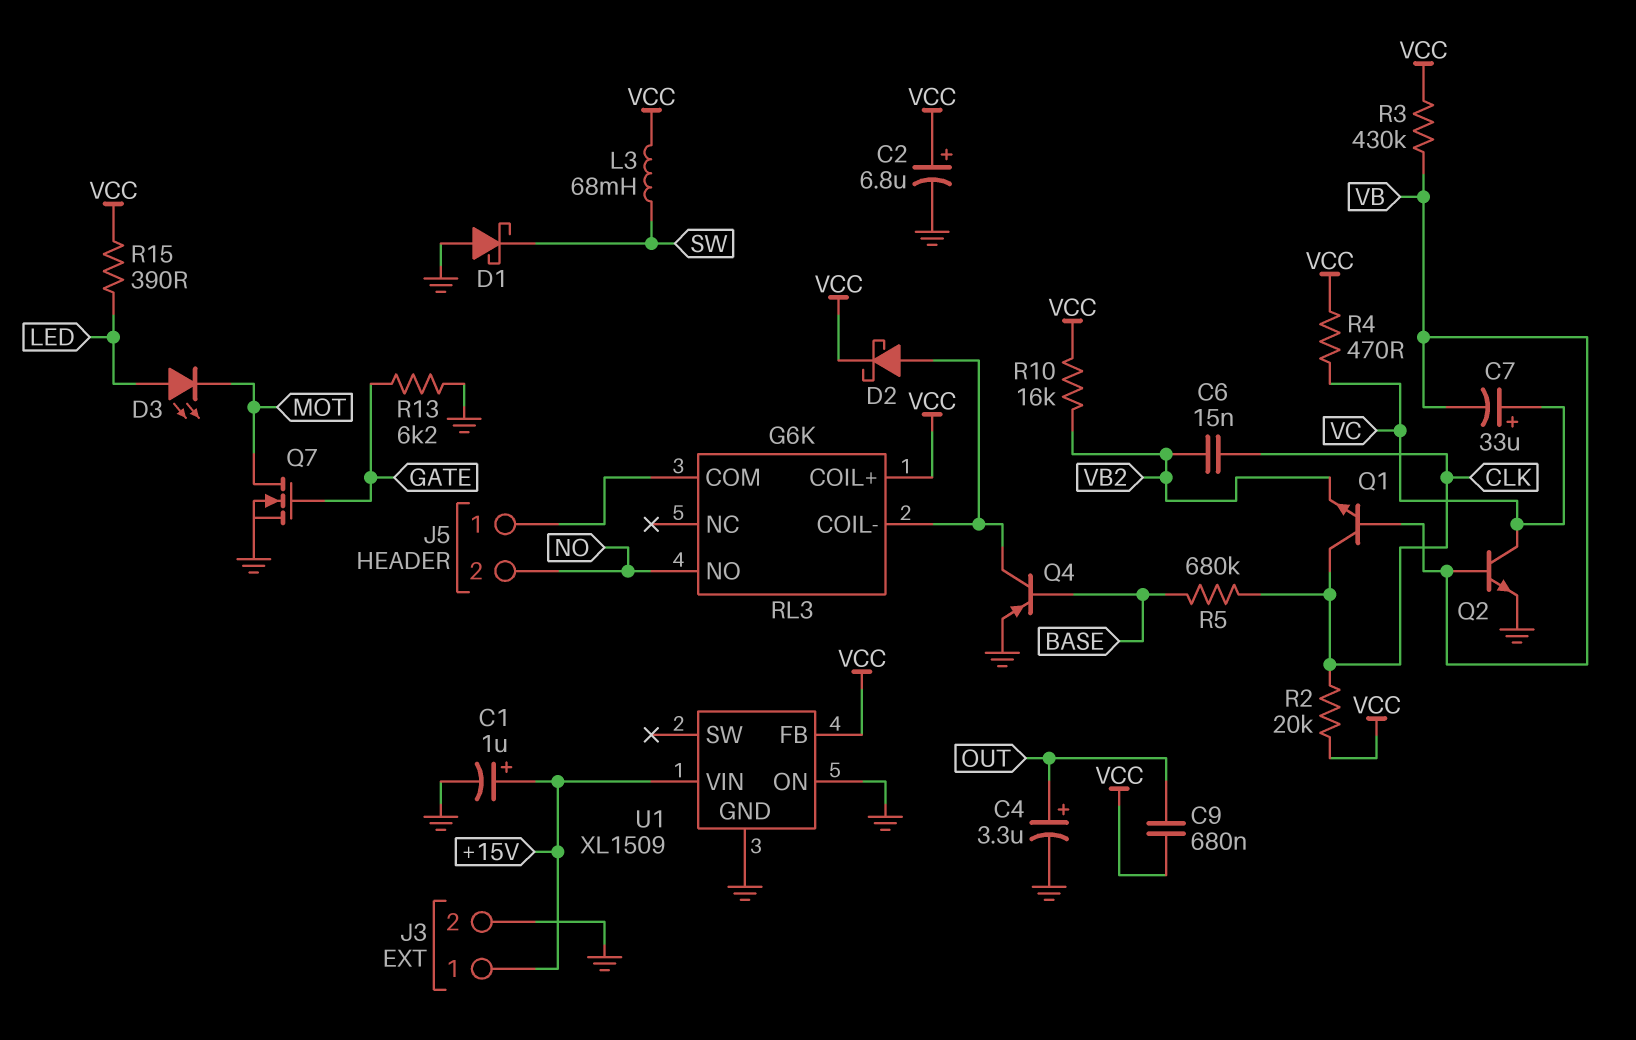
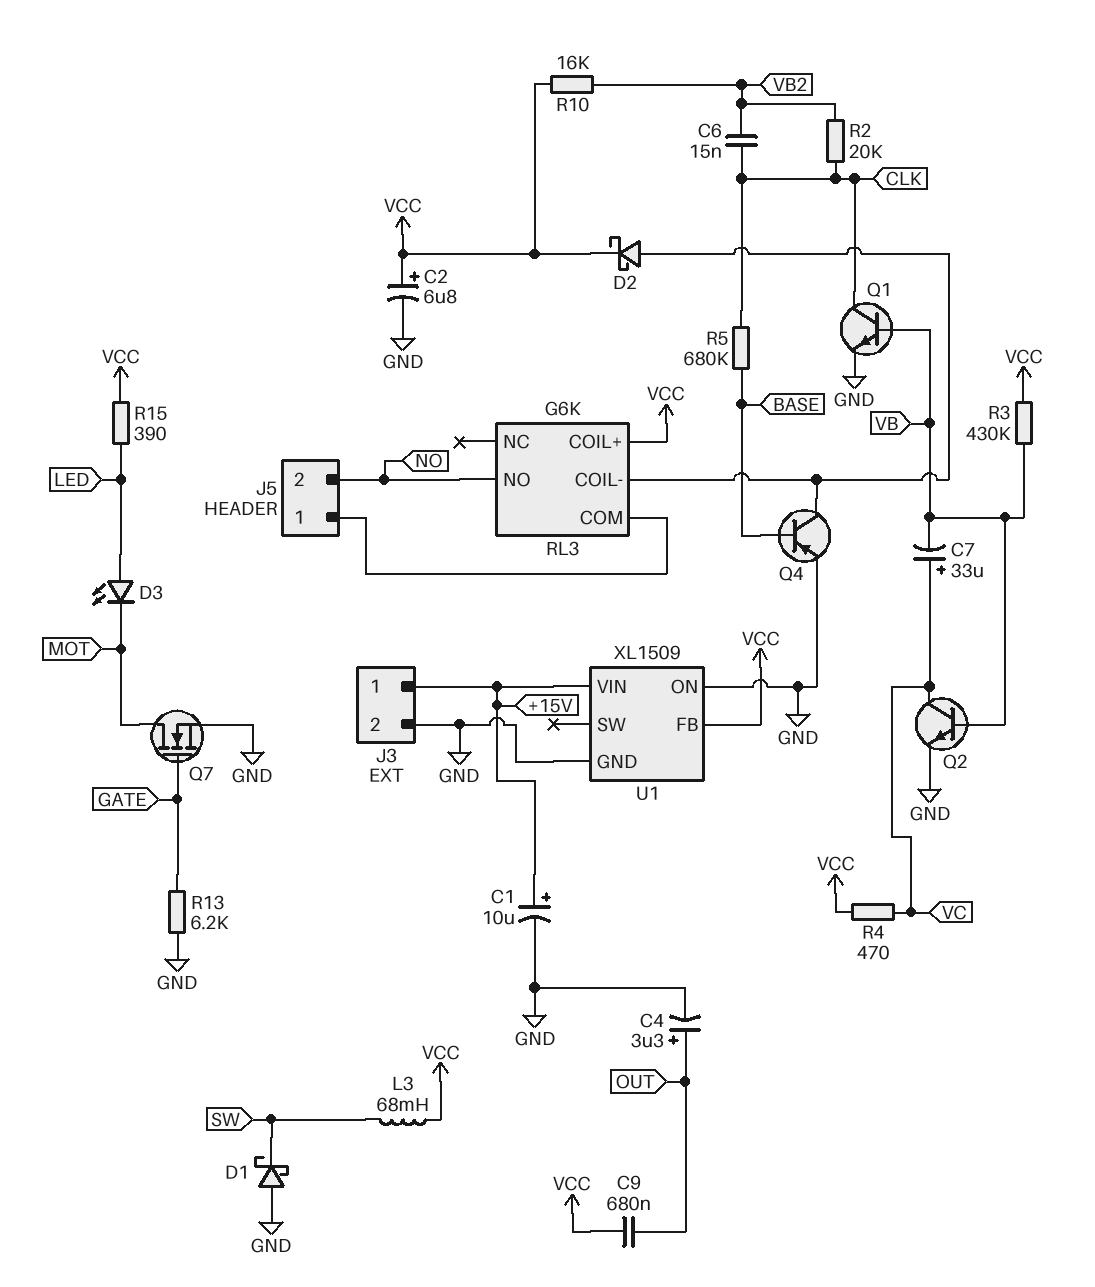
C1: 1uF (plus +15V, minus GND) -> 10uF (plus +15V, minus GND)
Q1: NPN (B VB, C CLK, E VB2) -> NPN (B VB, C CLK, E GND)
R2: 20k (CLK, VCC) -> 20k (CLK, VB2)

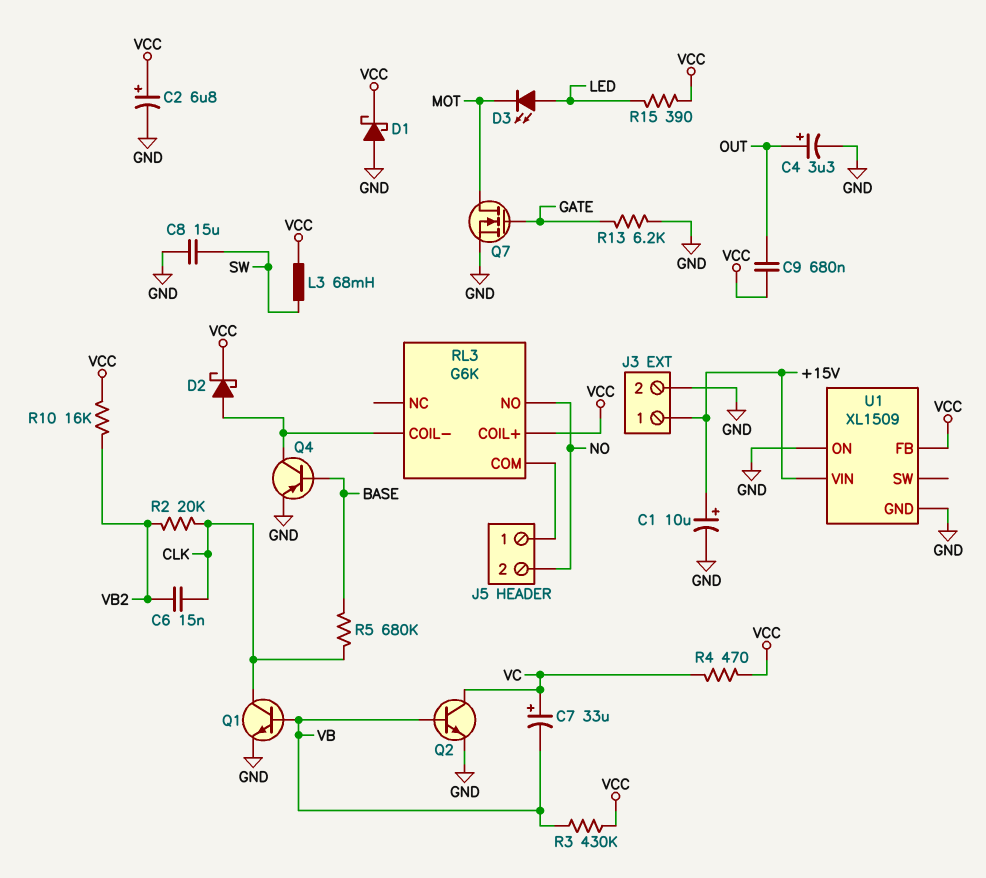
C8: none -> 15uF (GND, SW)
D1: schottky (A GND, K SW) -> schottky (A GND, K VCC)

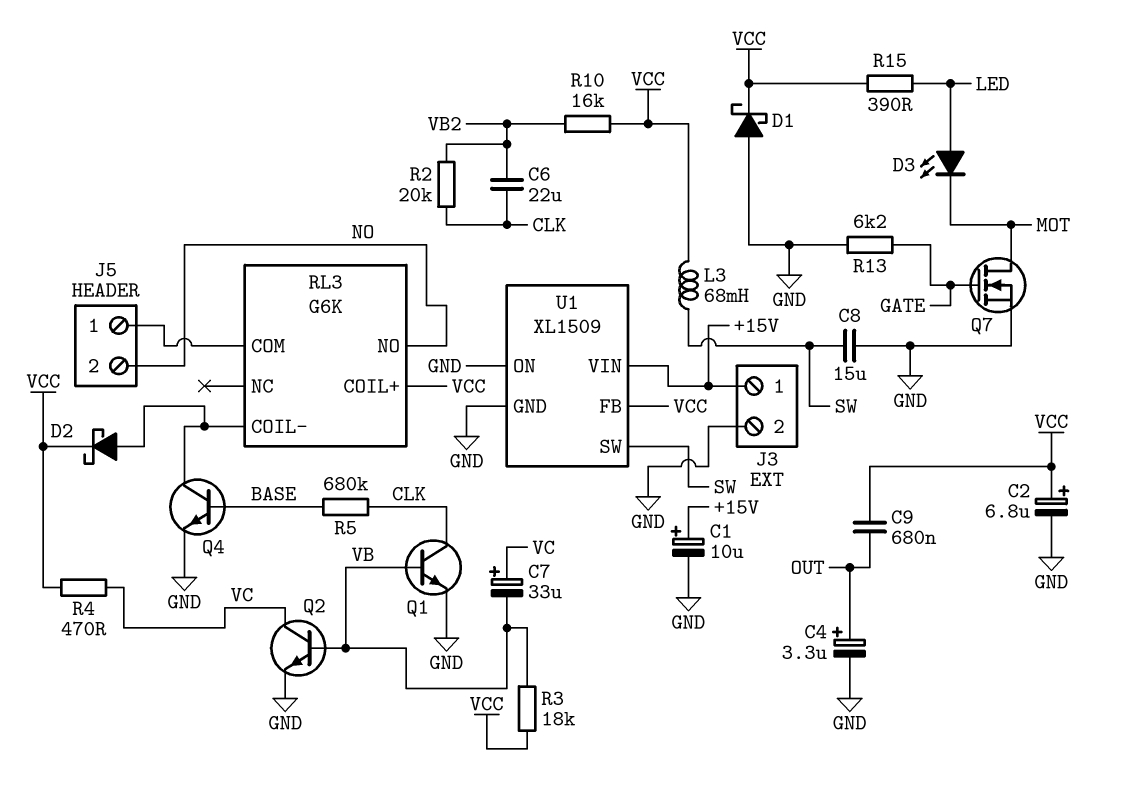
C6: 15nF (CLK, VB2) -> 22uF (CLK, VB2)
Q4: PNP (B BASE, C RL3/COIL-, E GND) -> NPN (B BASE, C RL3/COIL-, E GND)
R3: 430k (VB, VCC) -> 18k (VB, VCC)
U1 pin SW: none -> SW

